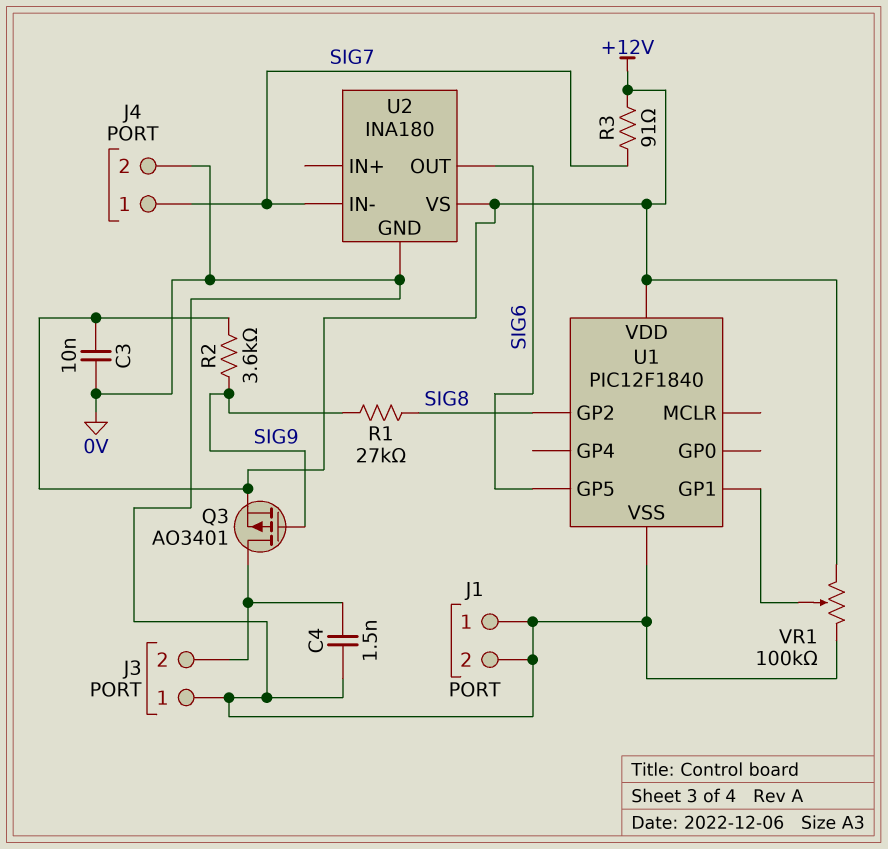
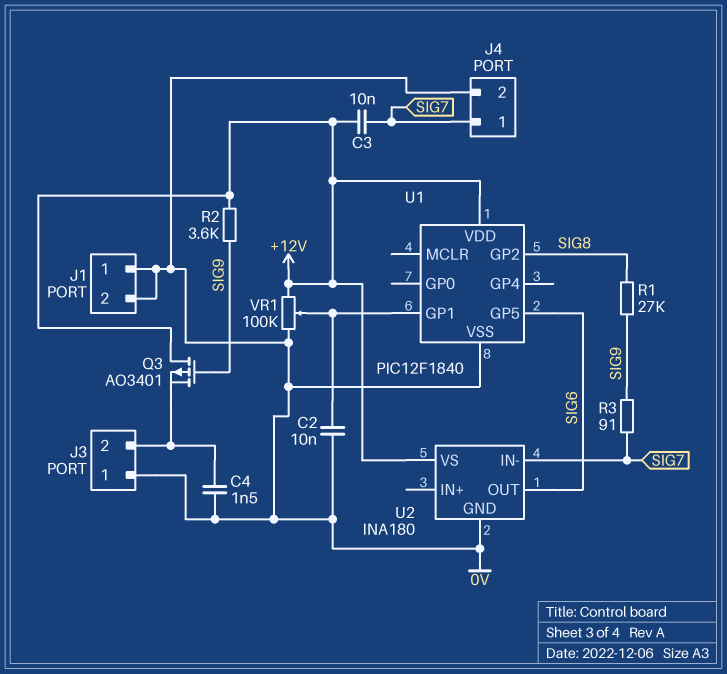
C2: none -> 10nF (0V, U1/GP1)
C3: 10nF (+12V, 0V) -> 10nF (+12V, SIG7)
Q3: PMOS AO3401 (G SIG9, D J3/2, S +12V) -> PMOS AO3401 (G SIG9, D +12V, S J3/2)
R3: 91 (+12V, SIG7) -> 91 (SIG7, SIG9)

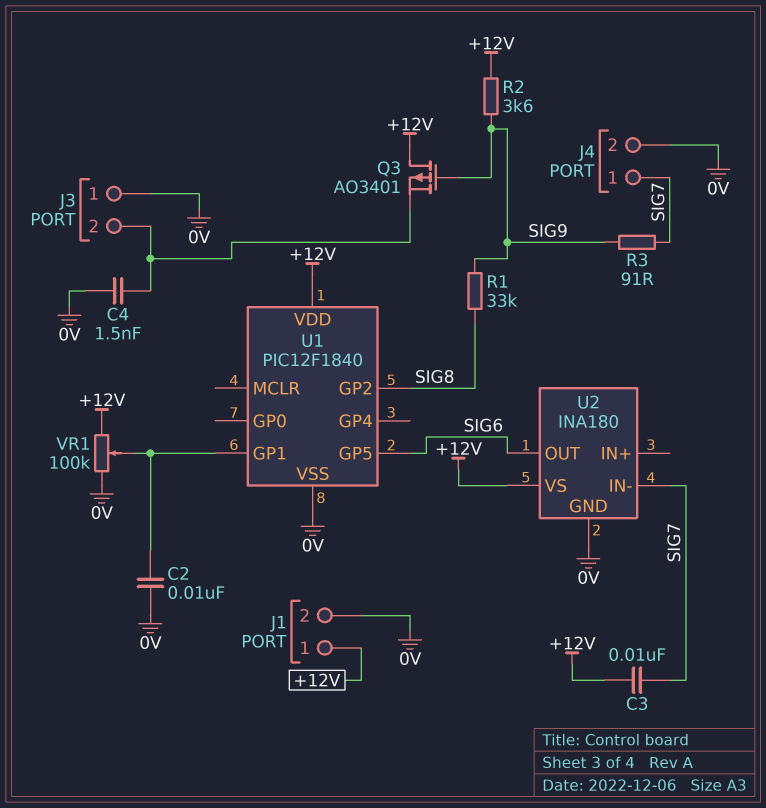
J1 pin 1: 0V -> +12V
R1: 27k (SIG8, SIG9) -> 33k (SIG8, SIG9)

